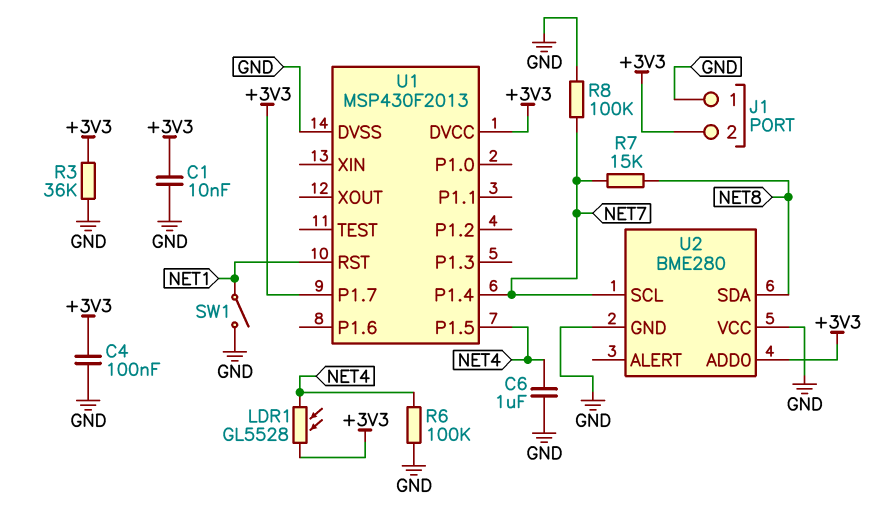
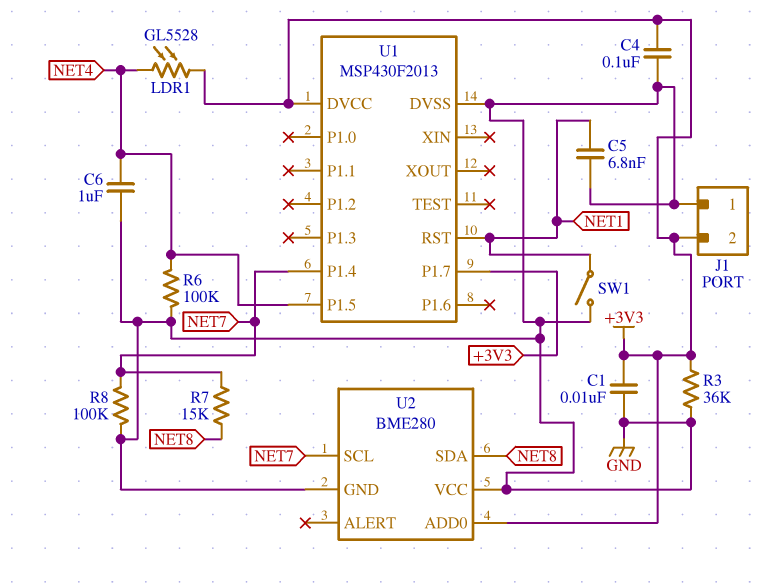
C5: none -> 6.8nF (GND, NET1)

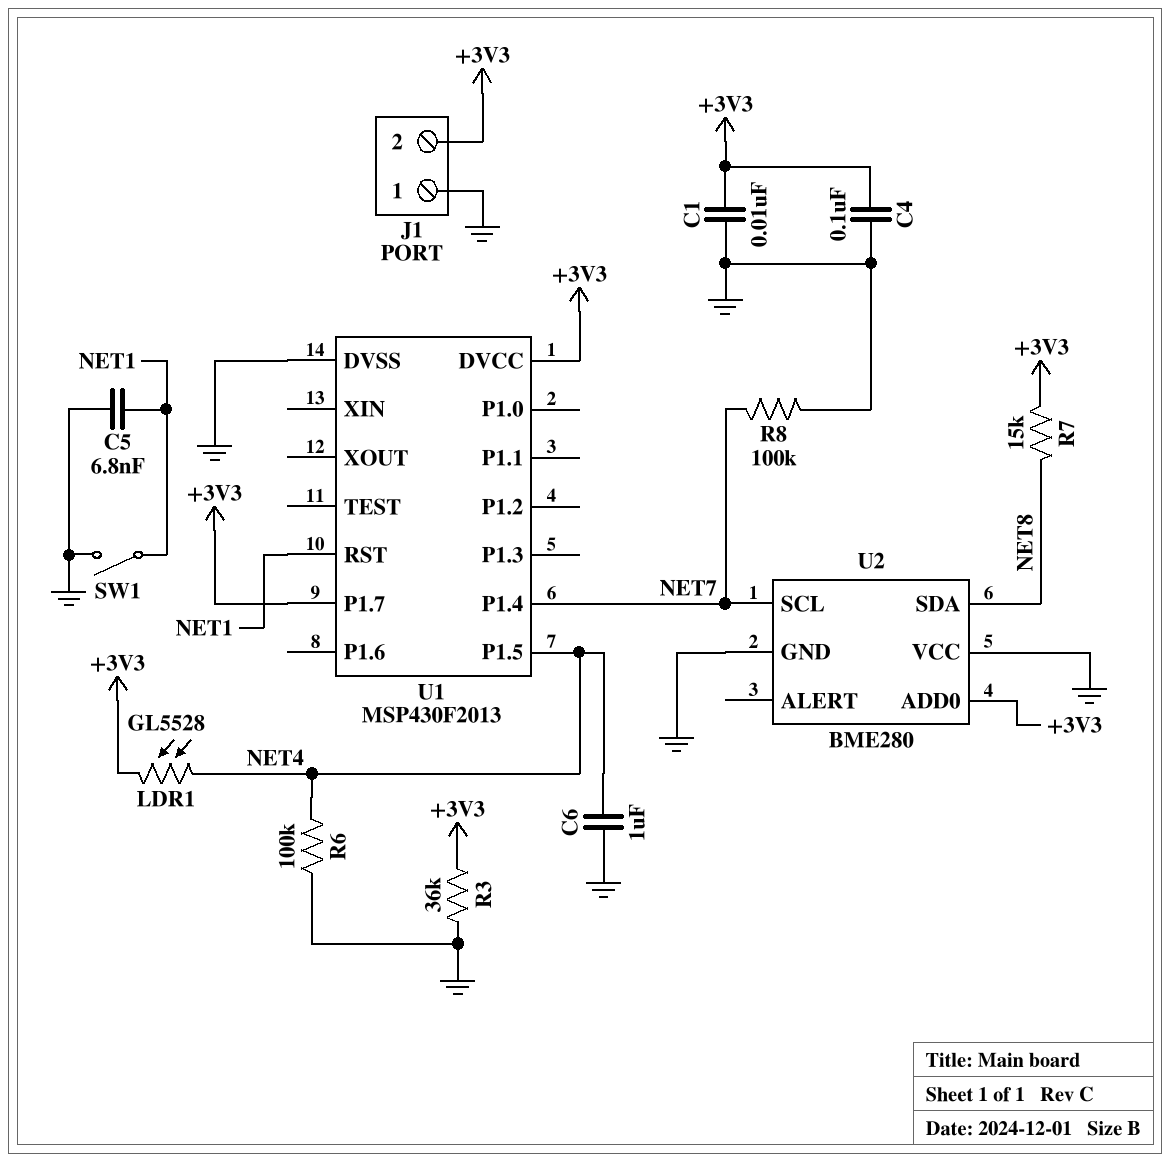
R7: 15k (NET7, NET8) -> 15k (+3V3, NET8)

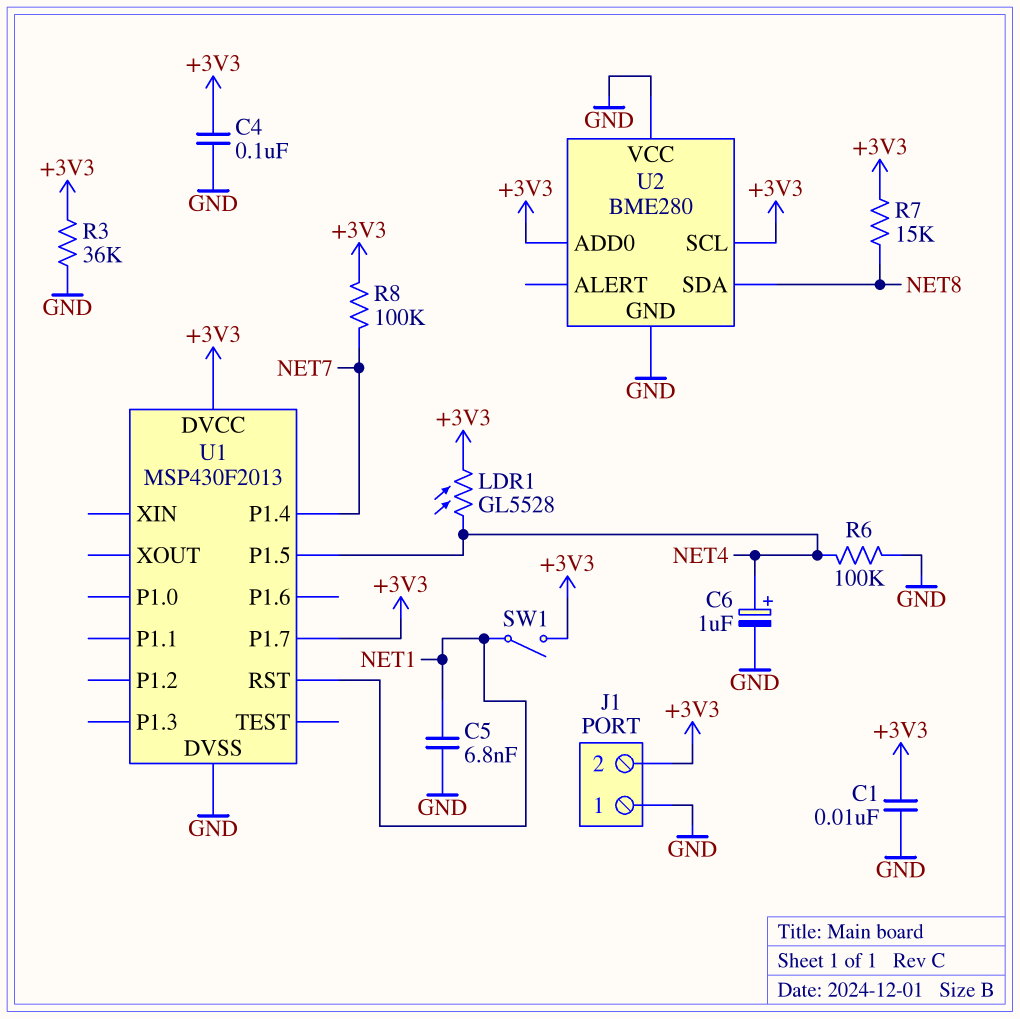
C6: 1uF (GND, NET4) -> 1uF (plus NET4, minus GND)
R8: 100k (GND, NET7) -> 100k (+3V3, NET7)
SW1: switch (GND, NET1) -> switch (+3V3, NET1)
U2 pin SCL: NET7 -> +3V3

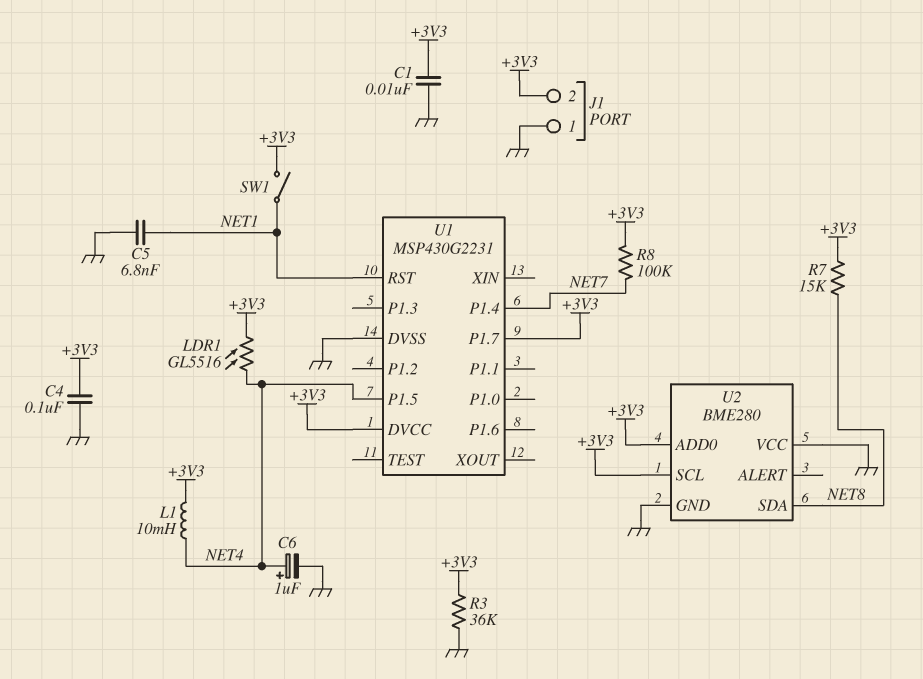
L1: none -> 10mH (+3V3, NET4)
LDR1: GL5528 (+3V3, NET4) -> GL5516 (+3V3, NET4)
R6: 100k (GND, NET4) -> none
U1: MSP430F2013 -> MSP430G2231

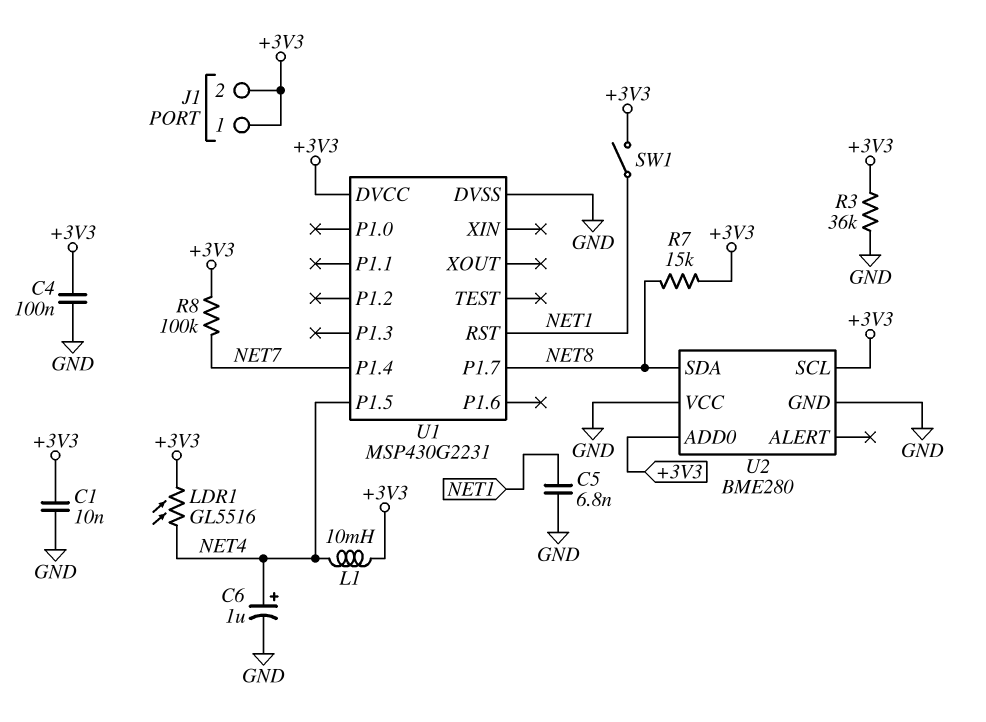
J1 pin 1: GND -> +3V3
U1 pin P1.7: +3V3 -> NET8

